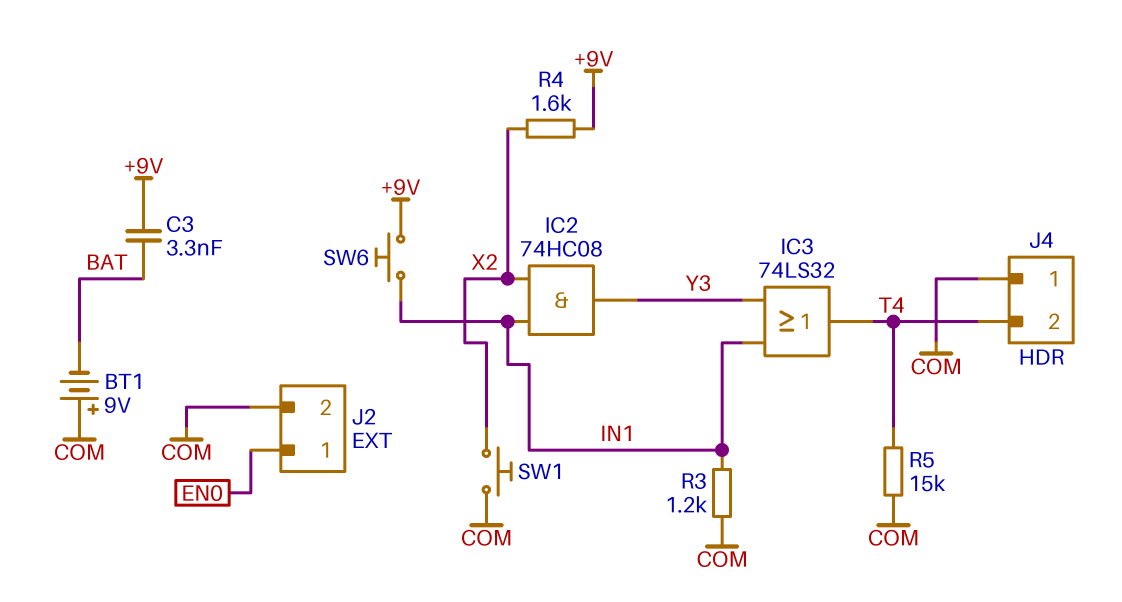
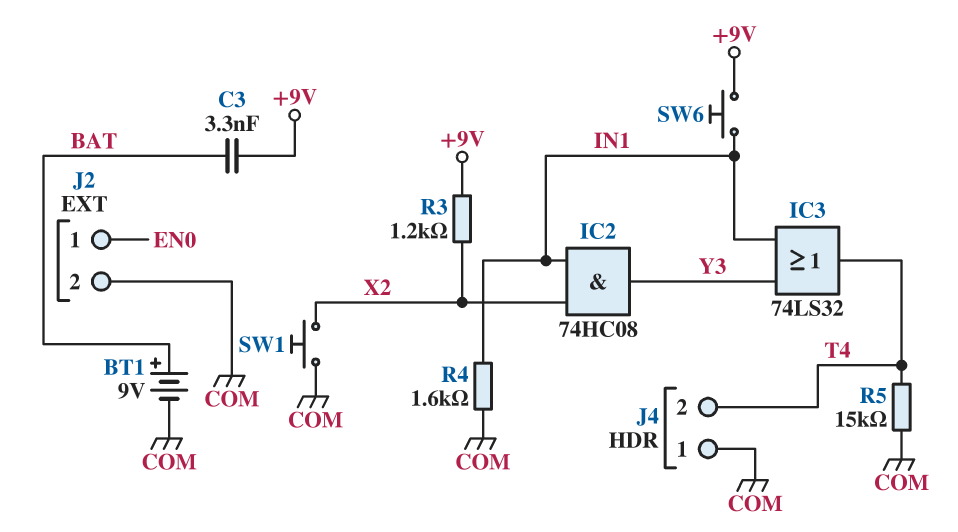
BT1: 9V (plus COM, minus BAT) -> 9V (plus BAT, minus COM)
R3: 1.2k (COM, IN1) -> 1.2k (+9V, X2)
R4: 1.6k (+9V, X2) -> 1.6k (COM, IN1)

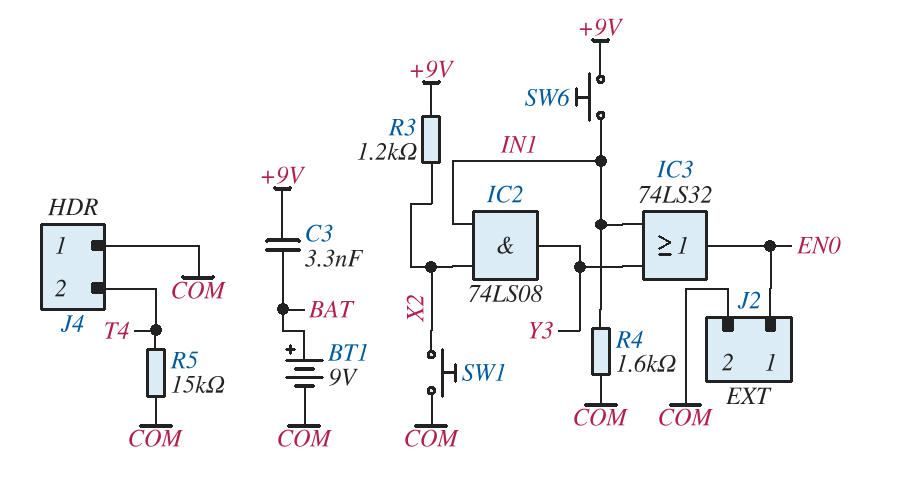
IC2: AND 74HC08 (in IN1, in X2, out Y3) -> AND 74LS08 (in IN1, in X2, out Y3)
IC3: OR 74LS32 (in IN1, in Y3, out T4) -> OR 74LS32 (in IN1, in Y3, out EN0)

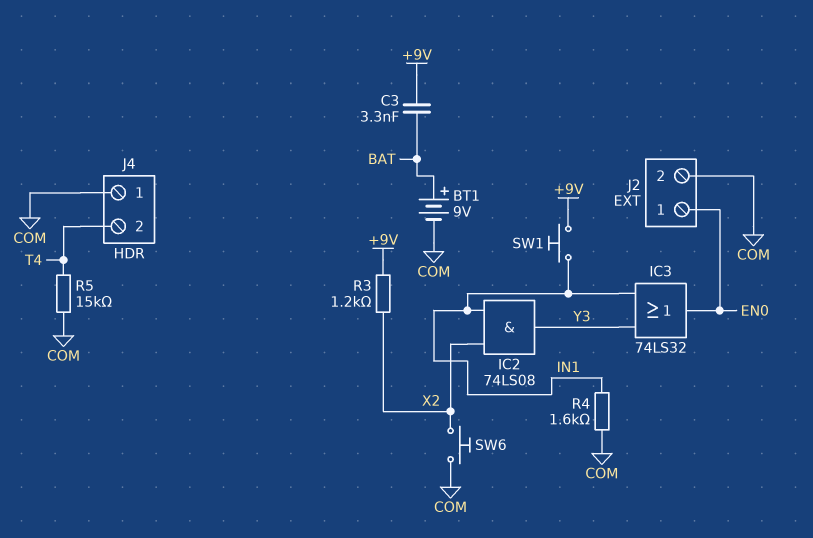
SW1: button (COM, X2) -> button (+9V, IN1)
SW6: button (+9V, IN1) -> button (COM, X2)

